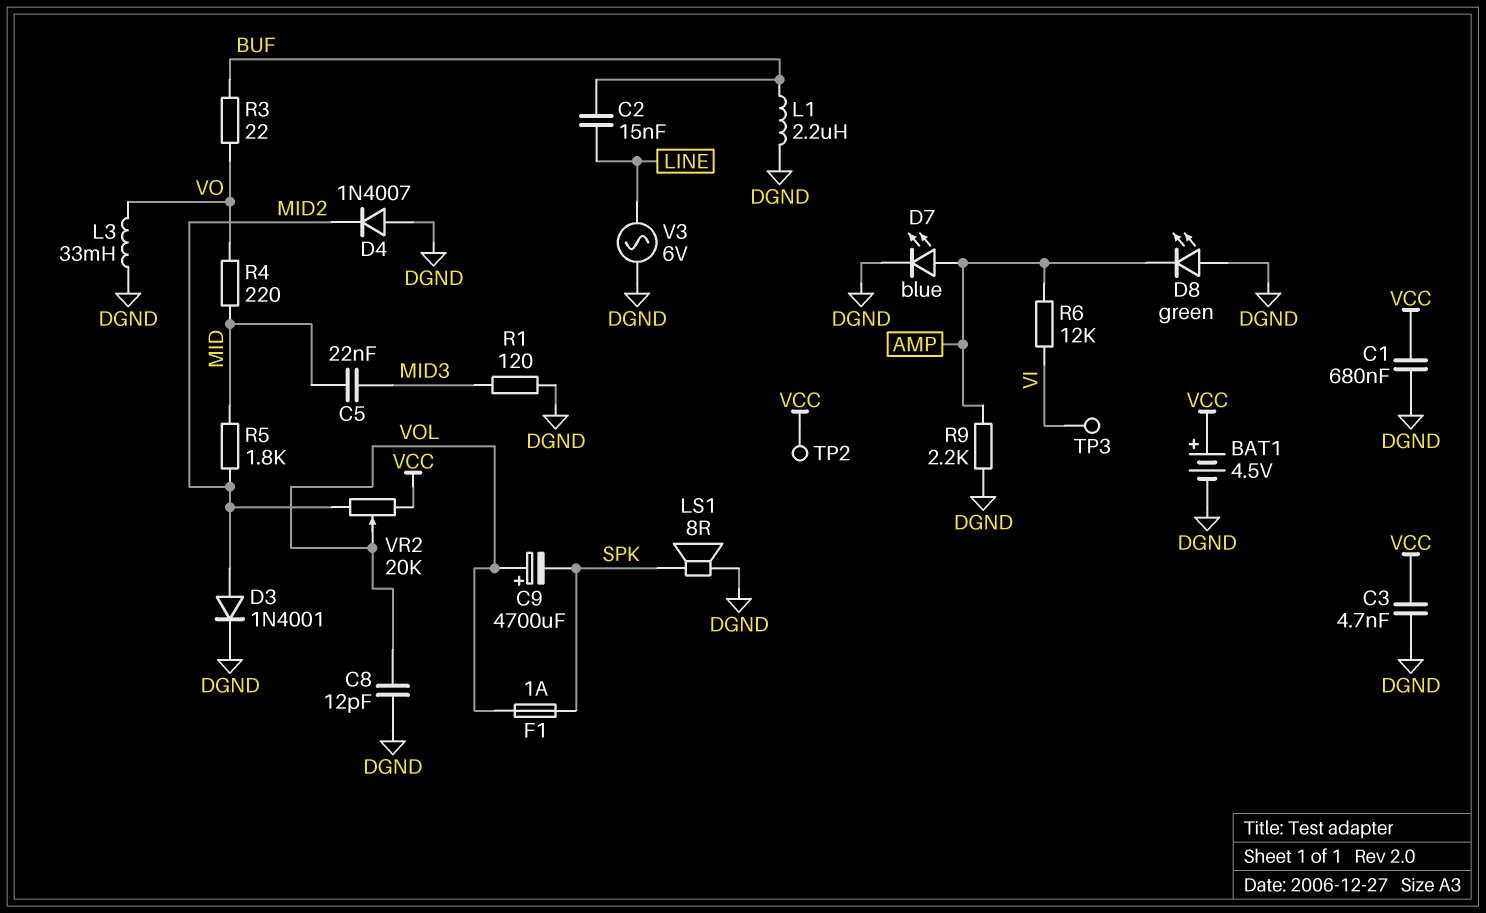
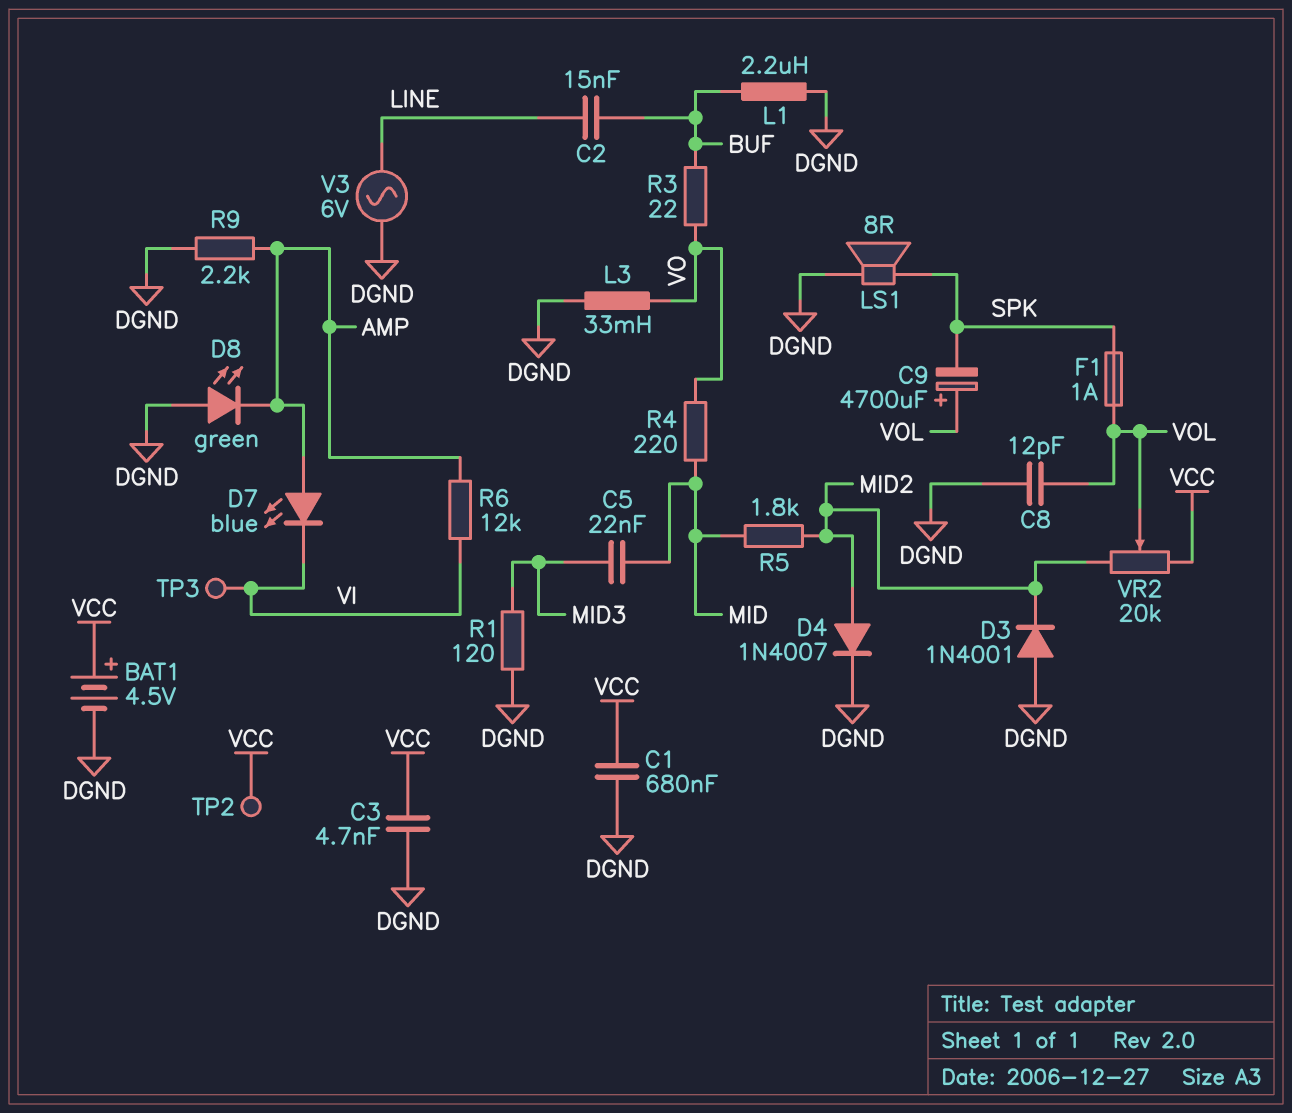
D3: diode 1N4001 (A MID2, K DGND) -> diode 1N4001 (A DGND, K MID2)
D4: diode 1N4007 (A DGND, K MID2) -> diode 1N4007 (A MID2, K DGND)
D7: LED blue (A AMP, K DGND) -> LED blue (A AMP, K VI)

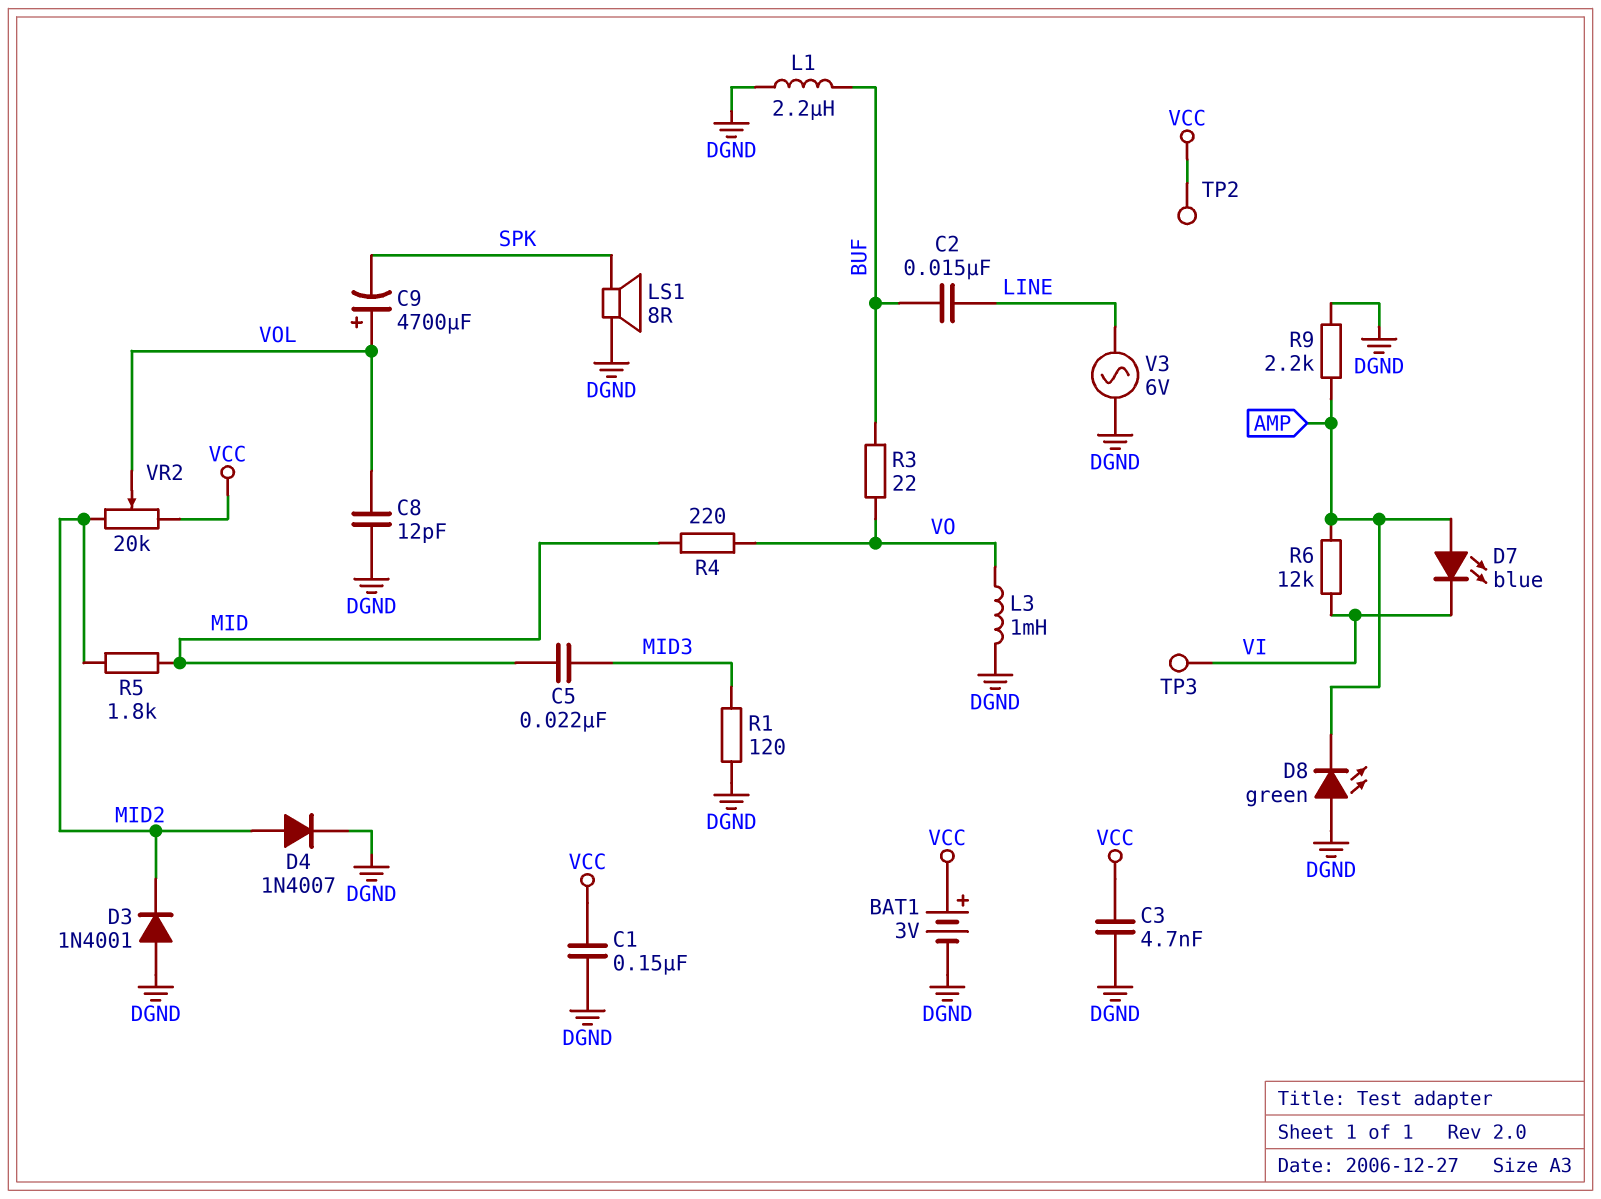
BAT1: 4.5V (plus VCC, minus DGND) -> 3V (plus VCC, minus DGND)
C1: 680nF (DGND, VCC) -> 150nF (DGND, VCC)
F1: 1A (SPK, VOL) -> none
L3: 33mH (DGND, VO) -> 1mH (DGND, VO)

